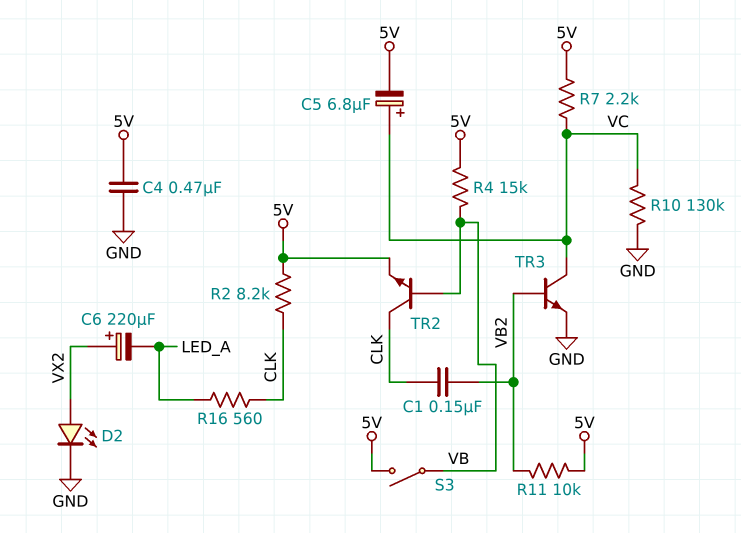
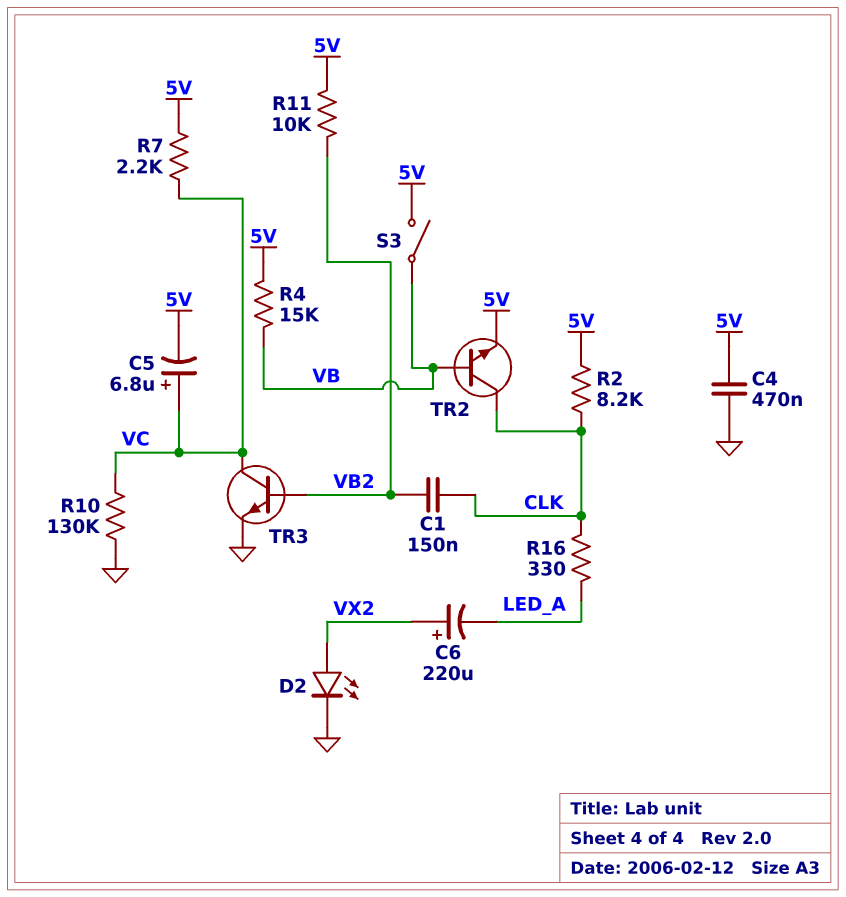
R16: 560 (CLK, LED_A) -> 330 (CLK, LED_A)

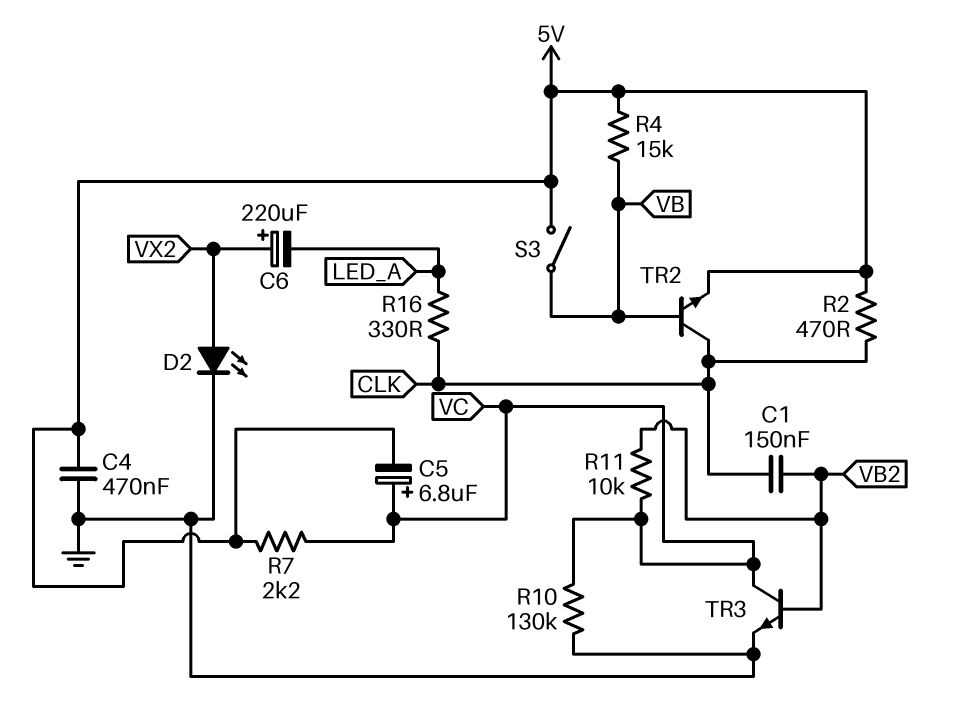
R2: 8.2k (5V, CLK) -> 470 (5V, CLK)
R11: 10k (5V, VB2) -> 10k (VB2, VC)

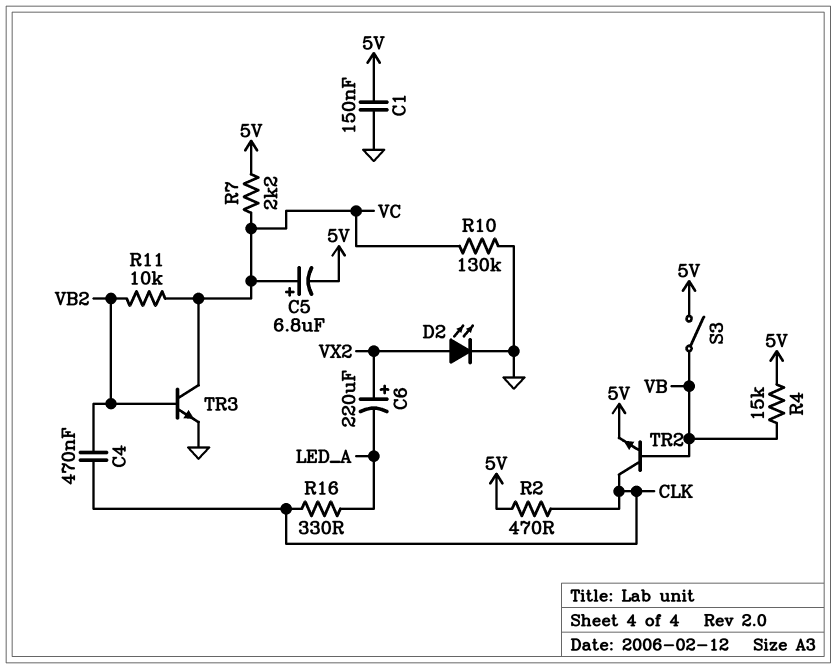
C1: 150nF (CLK, VB2) -> 150nF (5V, GND)
C4: 470nF (5V, GND) -> 470nF (CLK, VB2)

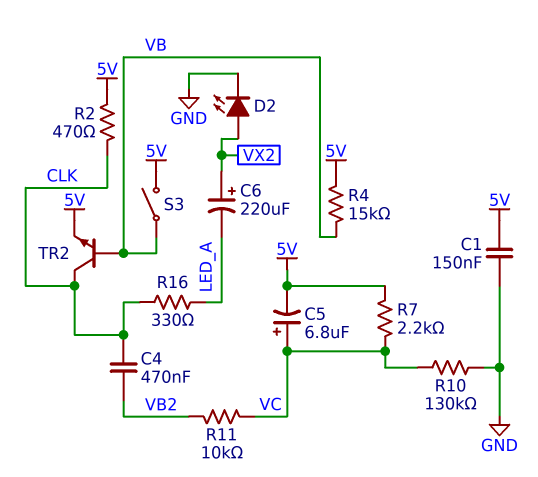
TR3: NPN (B VB2, C VC, E GND) -> none

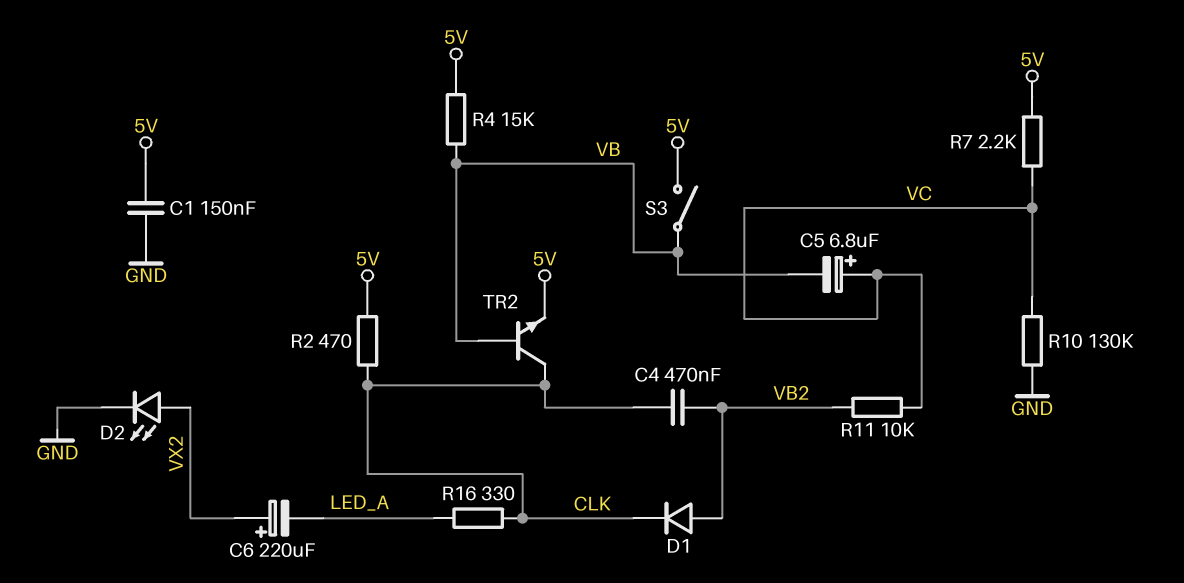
C5: 6.8uF (plus VC, minus 5V) -> 6.8uF (plus VC, minus VB)
D1: none -> diode (A VB2, K CLK)

